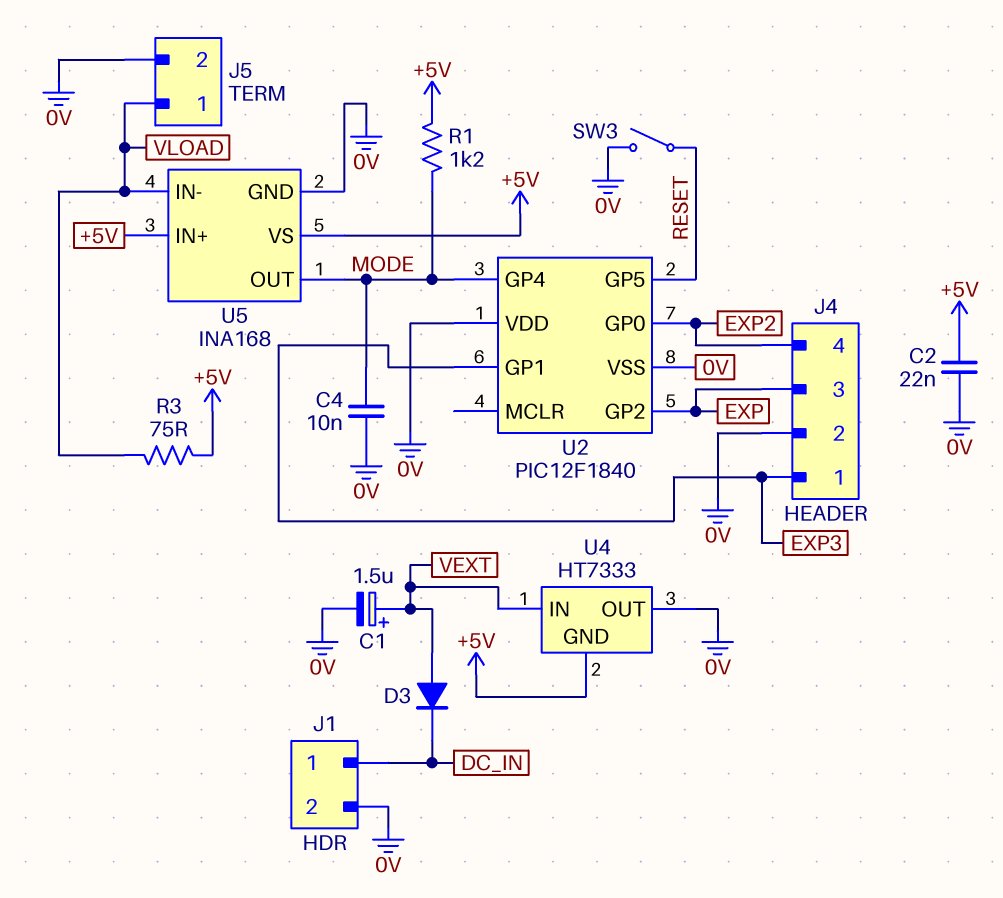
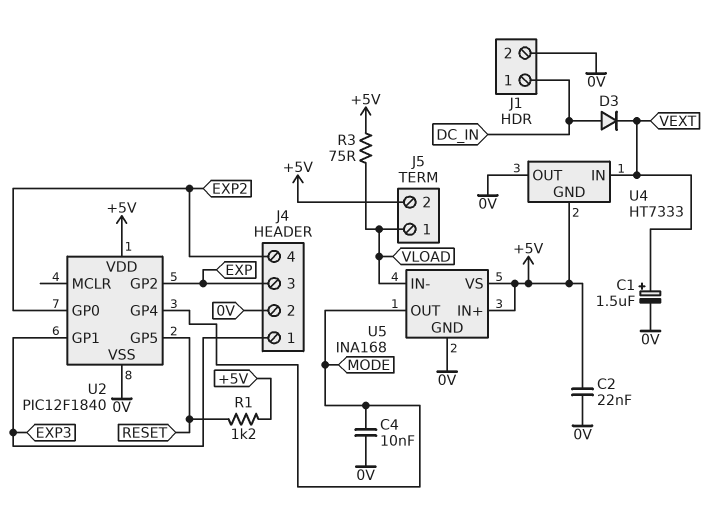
D3: diode (A VEXT, K DC_IN) -> diode (A DC_IN, K VEXT)
J5 pin 2: 0V -> +5V
R1: 1.2k (+5V, MODE) -> 1.2k (+5V, RESET)
SW3: switch (0V, RESET) -> none
U2 pin VDD: 0V -> +5V

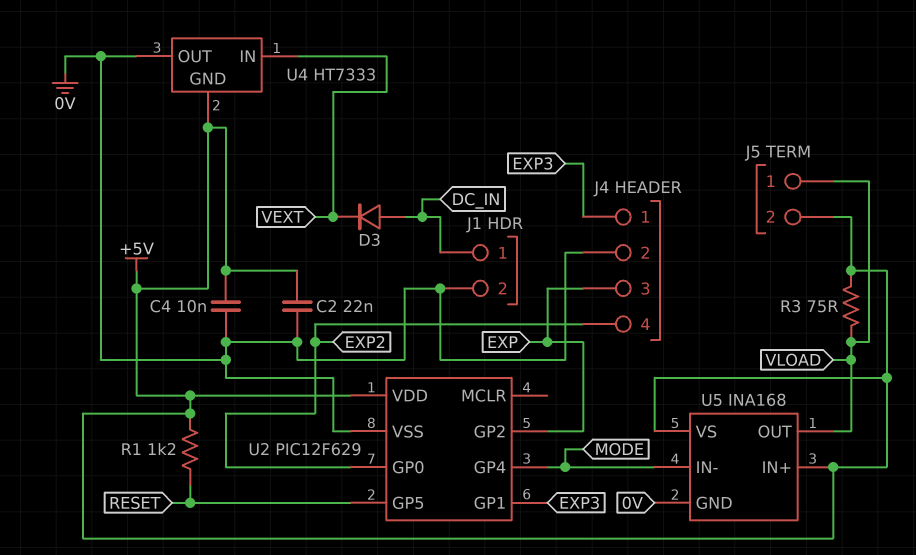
C1: 1.5uF (plus VEXT, minus 0V) -> none
C4: 10nF (0V, MODE) -> 10nF (+5V, 0V)
U2: PIC12F1840 -> PIC12F629
U5 pin IN-: VLOAD -> MODE
U5 pin OUT: MODE -> VLOAD

